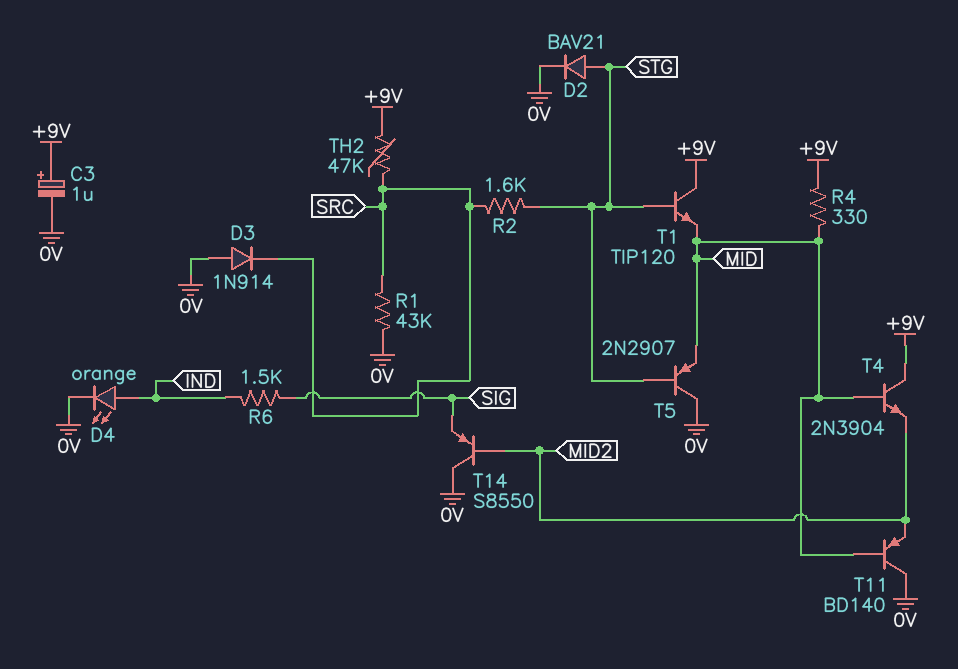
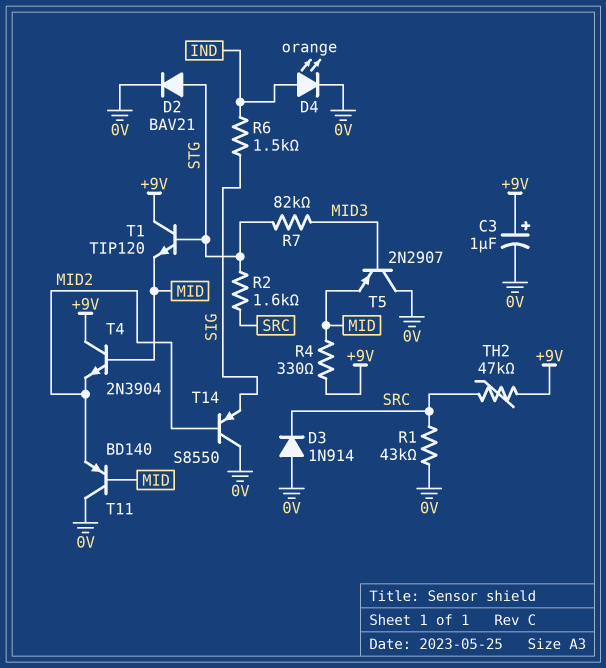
R7: none -> 82k (MID3, STG)
T5: PNP 2N2907 (B STG, C 0V, E MID) -> PNP 2N2907 (B MID3, C 0V, E MID)

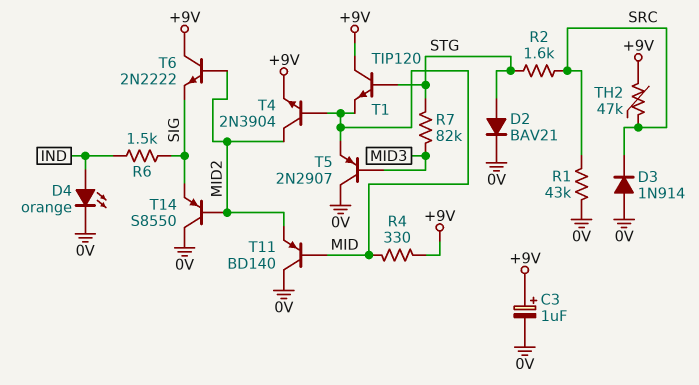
T4: NPN 2N3904 (B MID, C +9V, E MID2) -> NPN 2N3904 (B MID, C MID2, E +9V)
T6: none -> NPN 2N2222 (B MID2, C +9V, E SIG)

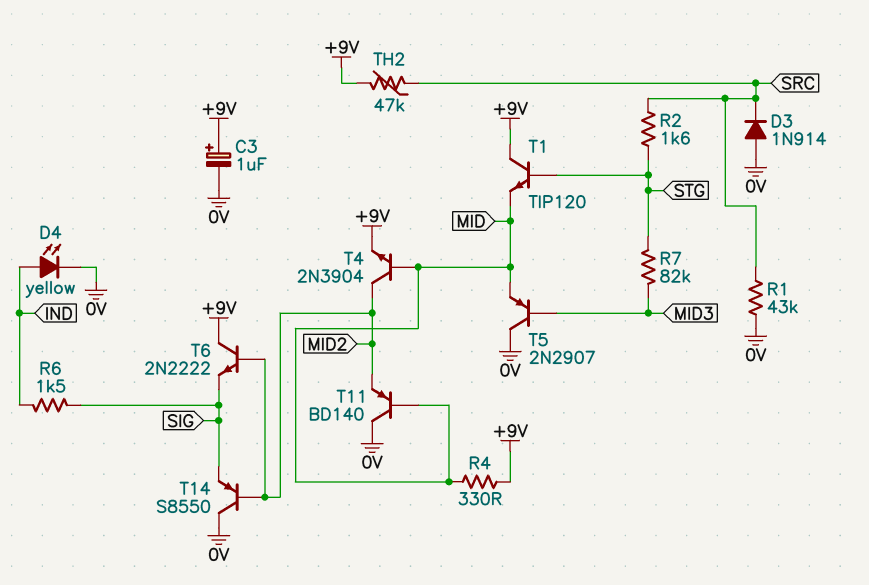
D2: diode BAV21 (A STG, K 0V) -> none
D4: LED orange (A IND, K 0V) -> LED yellow (A IND, K 0V)

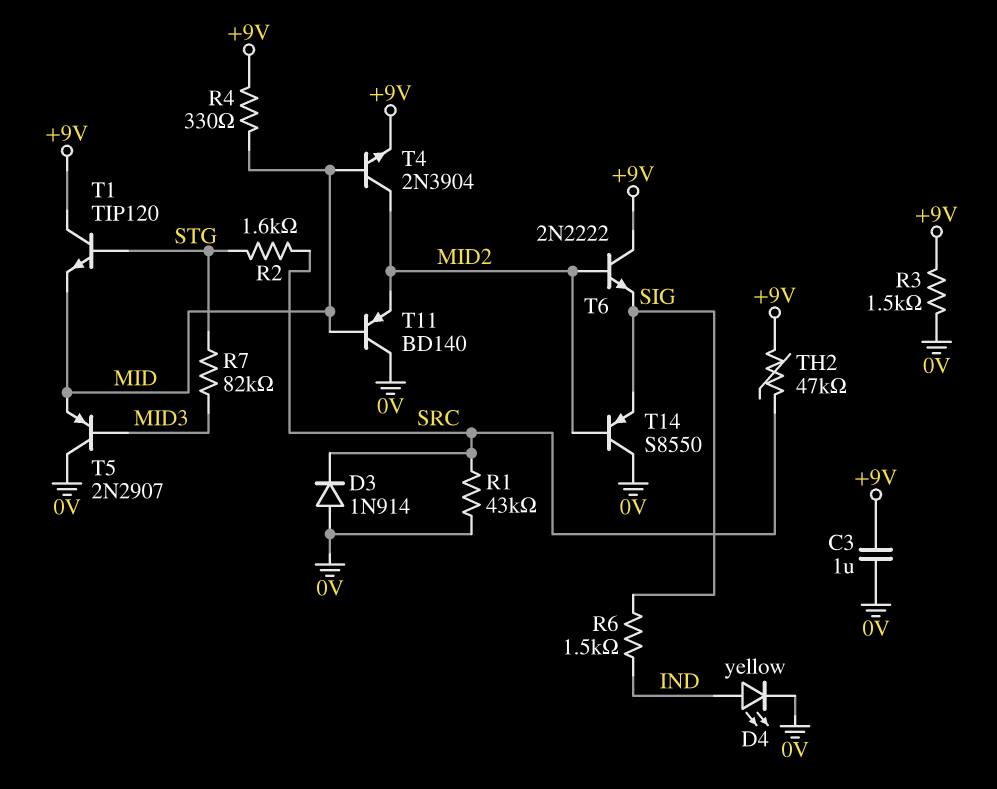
C3: 1uF (plus +9V, minus 0V) -> 1uF (+9V, 0V)
R3: none -> 1.5k (+9V, 0V)

